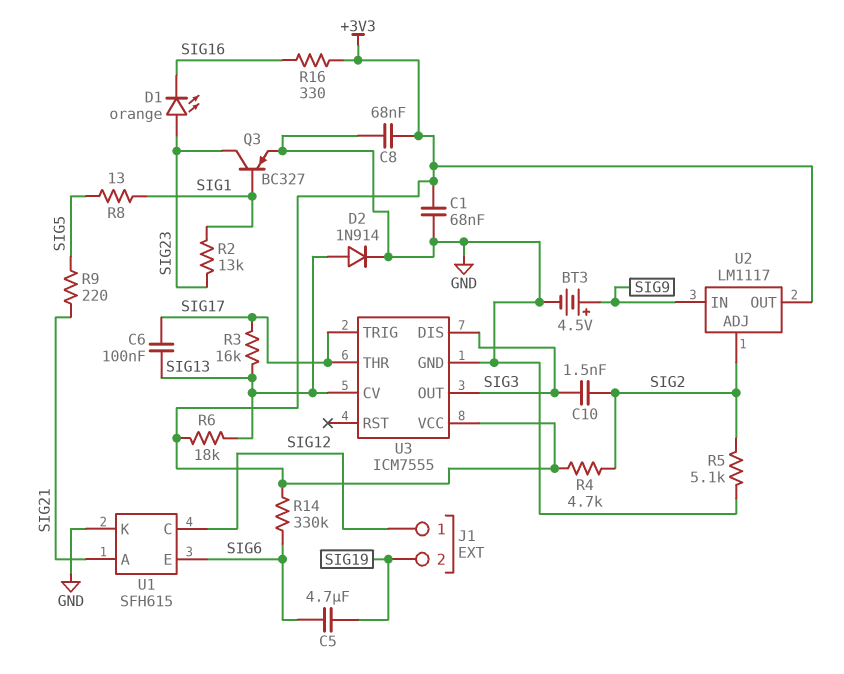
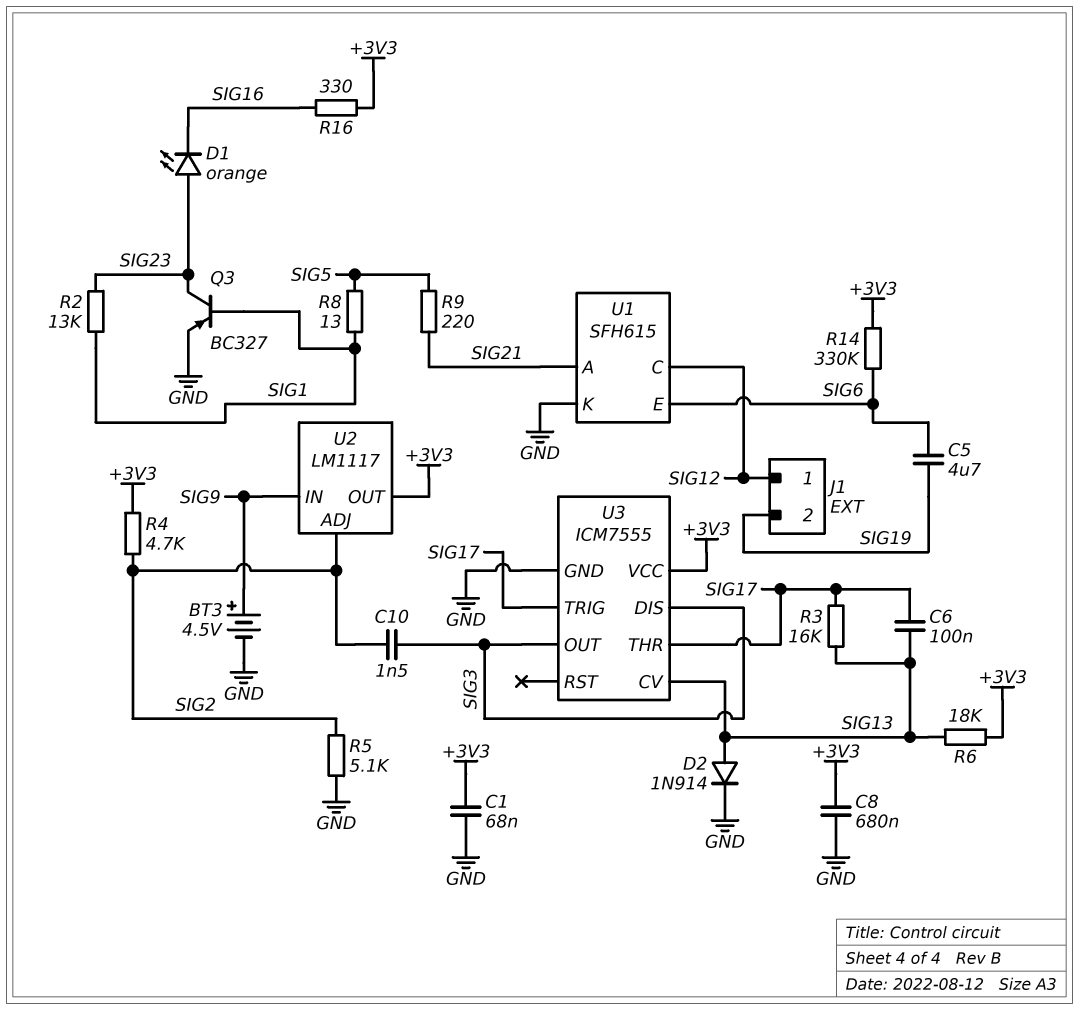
C8: 68nF (+3V3, GND) -> 680nF (+3V3, GND)

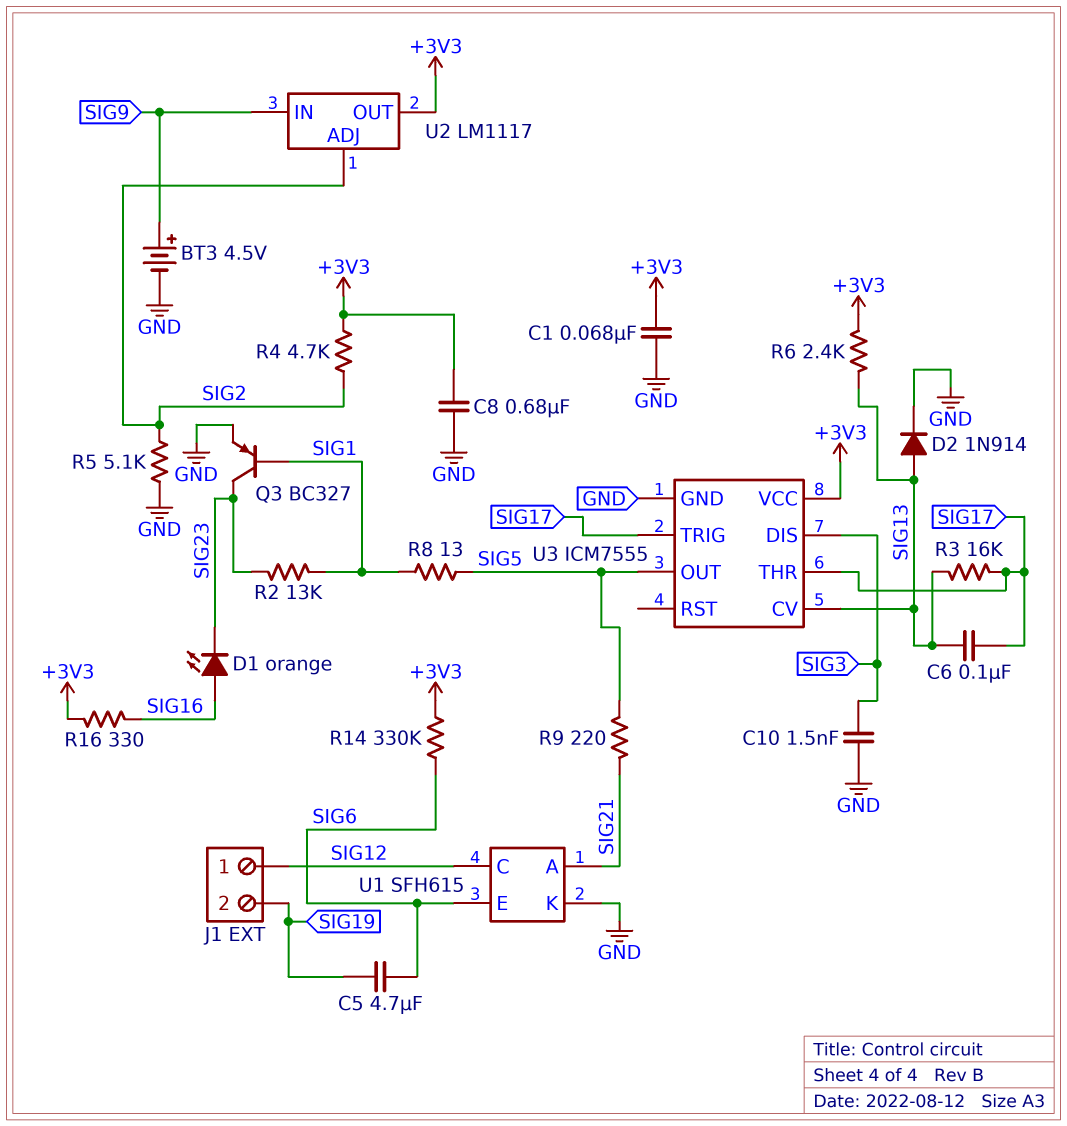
C10: 1.5nF (SIG2, SIG3) -> 1.5nF (GND, SIG3)
D1: LED orange (A SIG23, K SIG16) -> LED orange (A SIG16, K SIG23)
R6: 18k (+3V3, SIG13) -> 2.4k (+3V3, SIG13)
U3 pin OUT: SIG3 -> SIG5

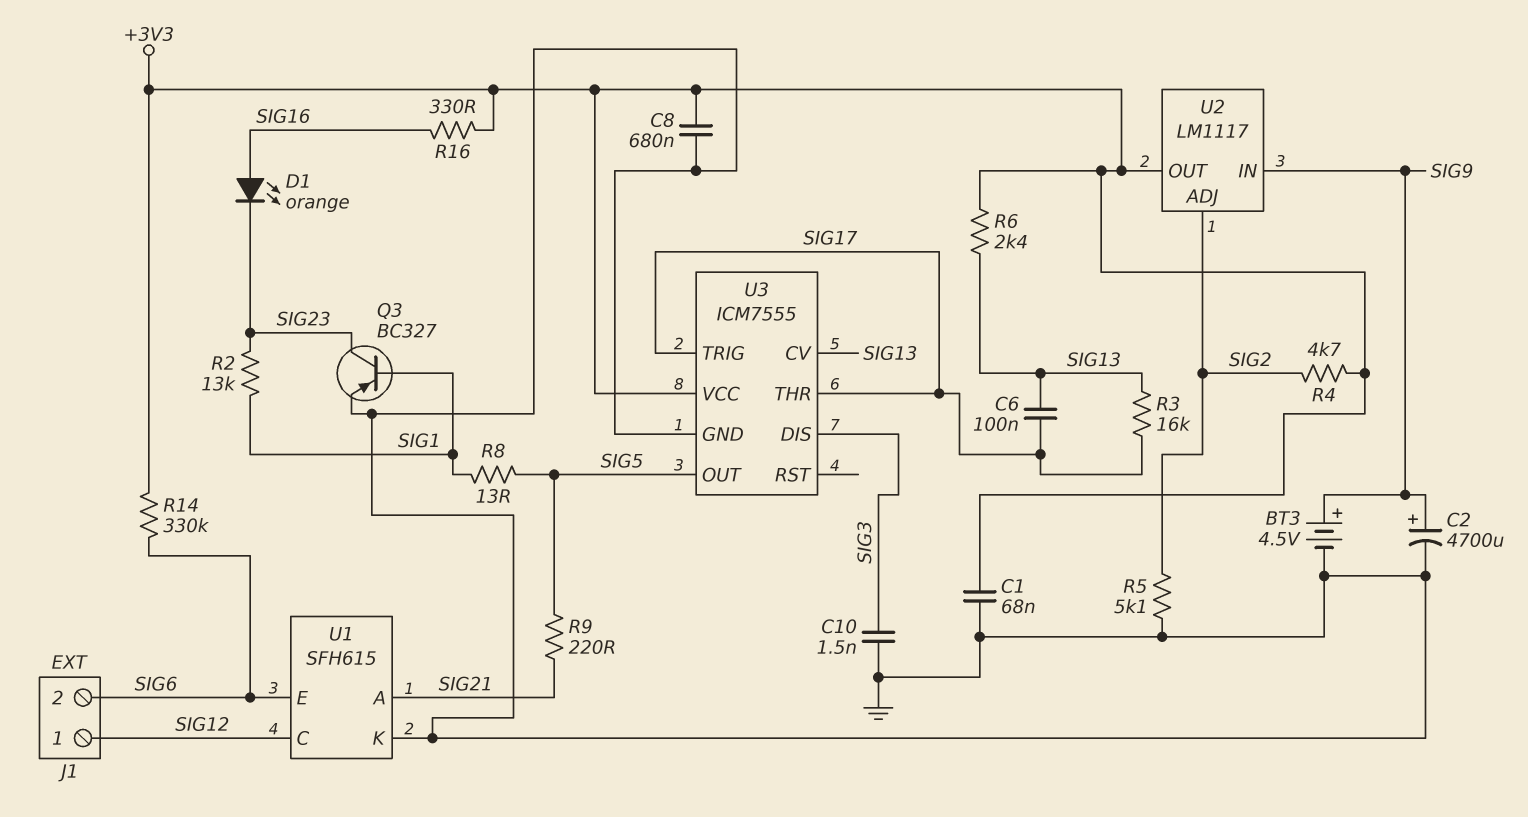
C2: none -> 4700uF (plus SIG9, minus GND)
C5: 4.7uF (SIG6, SIG19) -> none
D2: diode 1N914 (A SIG13, K GND) -> none
J1 pin 2: SIG19 -> SIG6

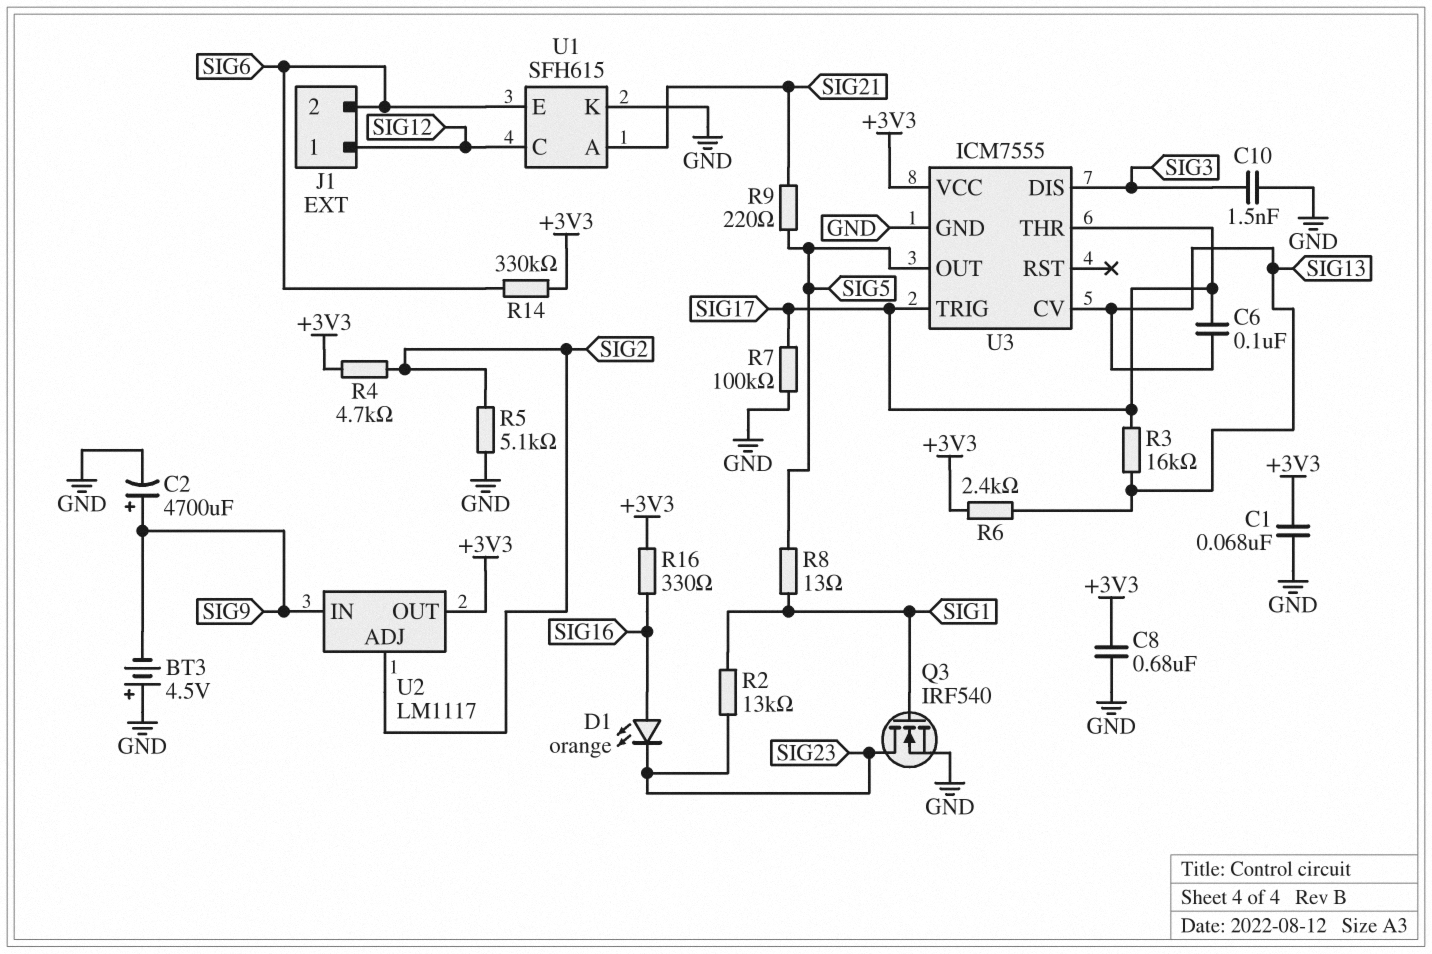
BT3: 4.5V (plus SIG9, minus GND) -> 4.5V (plus GND, minus SIG9)
Q3: PNP BC327 (B SIG1, C SIG23, E GND) -> NMOS IRF540 (G SIG1, D SIG23, S GND)
R7: none -> 100k (GND, SIG17)

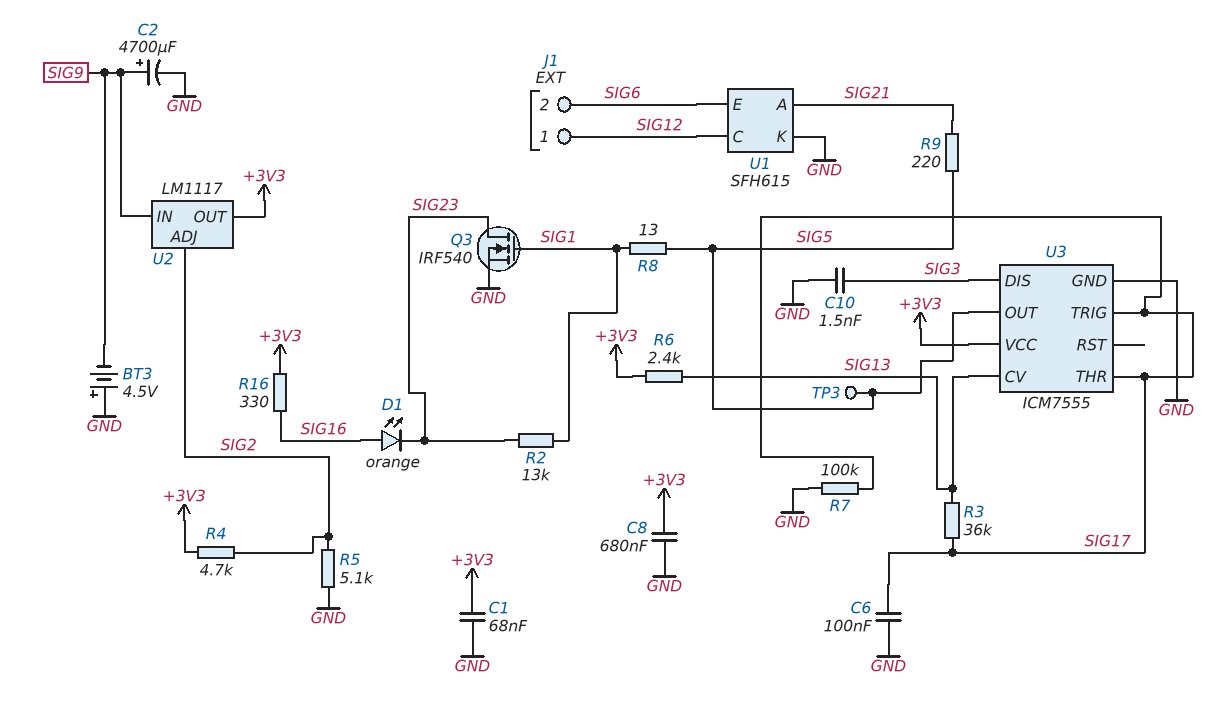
C6: 100nF (SIG13, SIG17) -> 100nF (GND, SIG17)
R3: 16k (SIG13, SIG17) -> 36k (SIG13, SIG17)
R14: 330k (+3V3, SIG6) -> none
TP3: none -> test point (SIG5)

